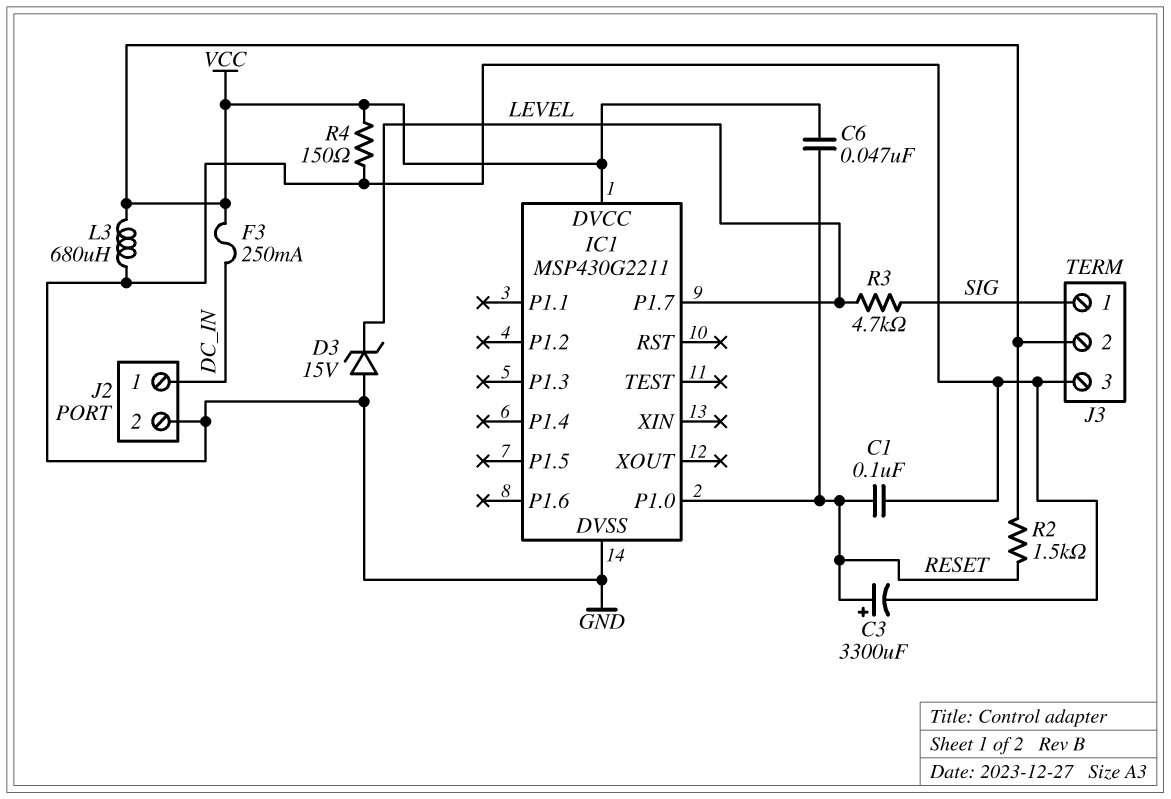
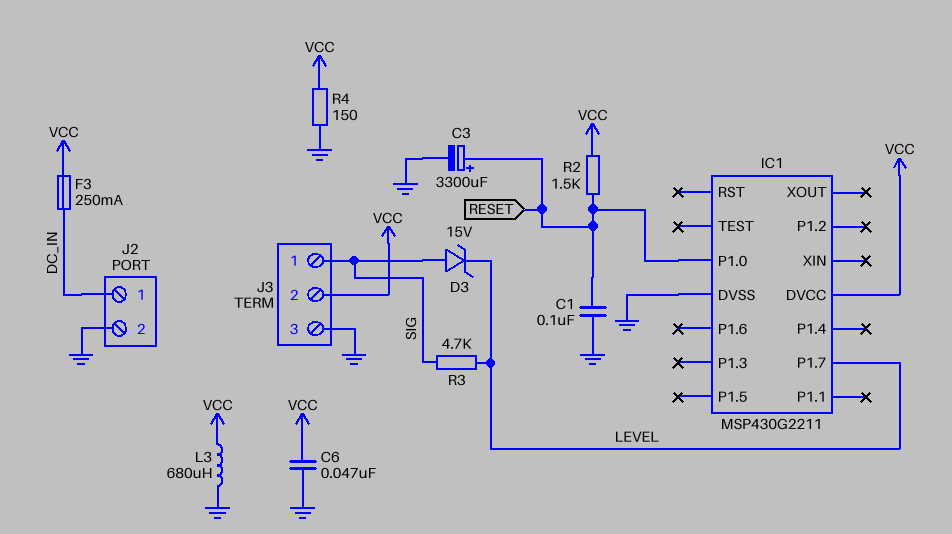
C6: 47nF (RESET, VCC) -> 47nF (GND, VCC)
D3: zener 15V (A GND, K LEVEL) -> zener 15V (A SIG, K LEVEL)

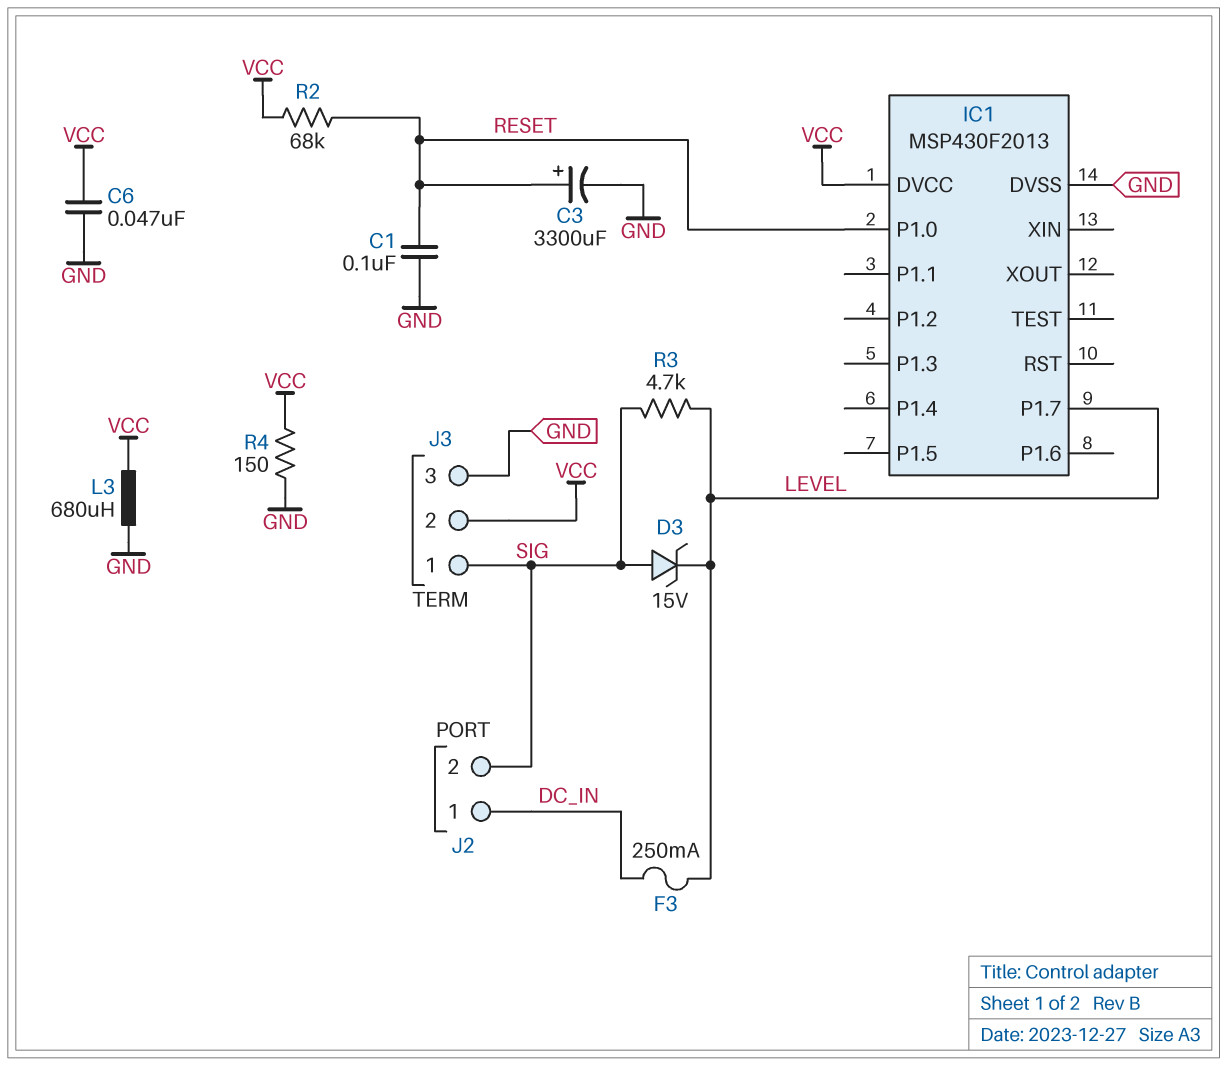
F3: 250mA (DC_IN, VCC) -> 250mA (DC_IN, LEVEL)
IC1: MSP430G2211 -> MSP430F2013
J2 pin 2: GND -> SIG
R2: 1.5k (RESET, VCC) -> 68k (RESET, VCC)

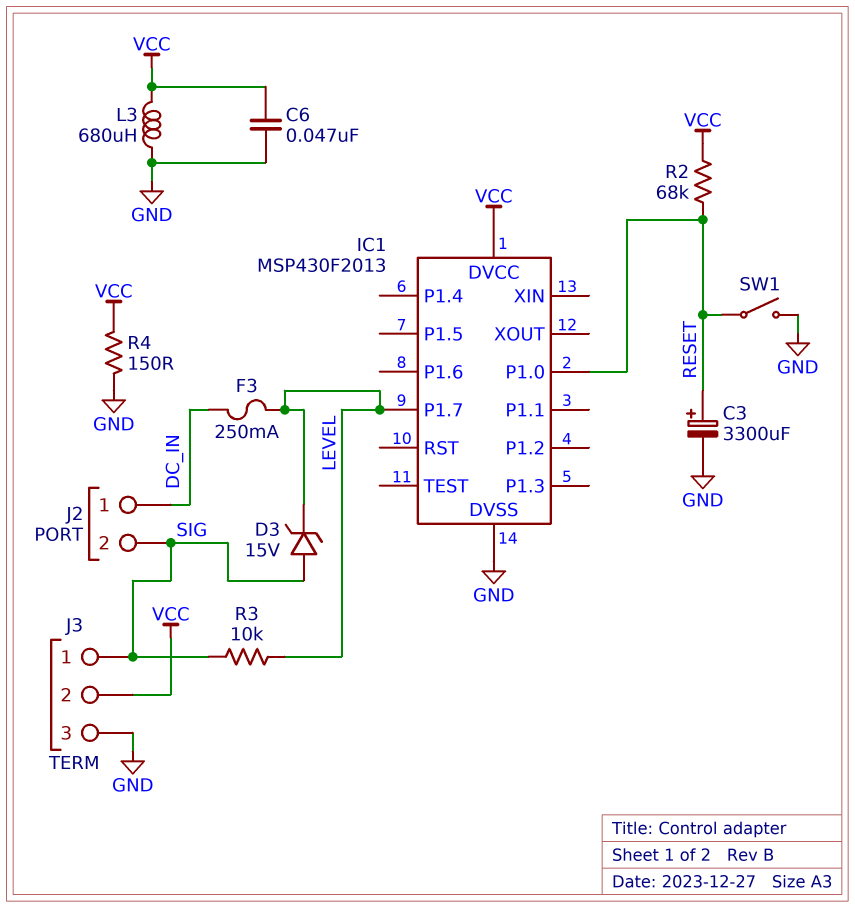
C1: 100nF (GND, RESET) -> none
R3: 4.7k (LEVEL, SIG) -> 10k (LEVEL, SIG)
SW1: none -> switch (GND, RESET)

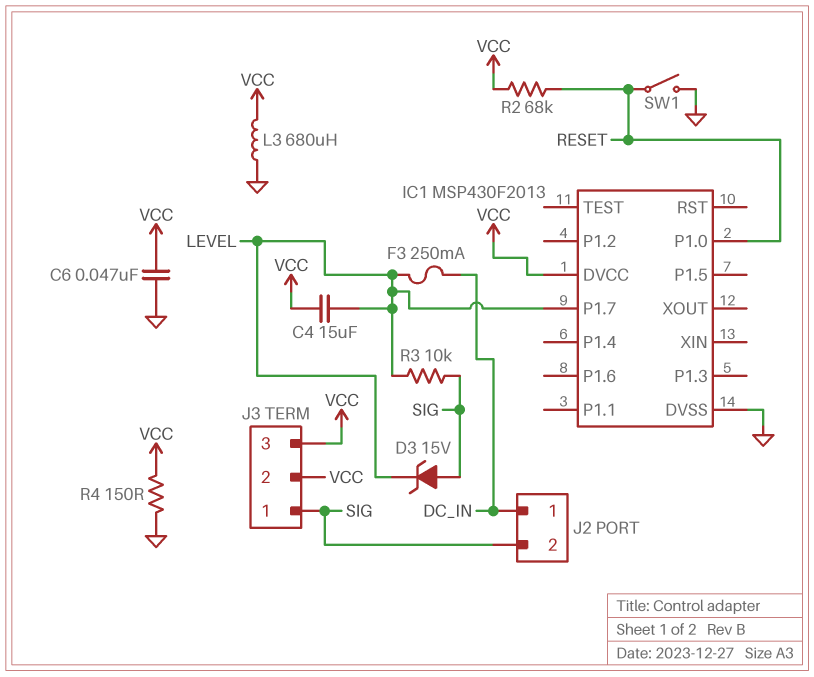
C3: 3300uF (plus RESET, minus GND) -> none
C4: none -> 15uF (LEVEL, VCC)
J3 pin 3: GND -> VCC

